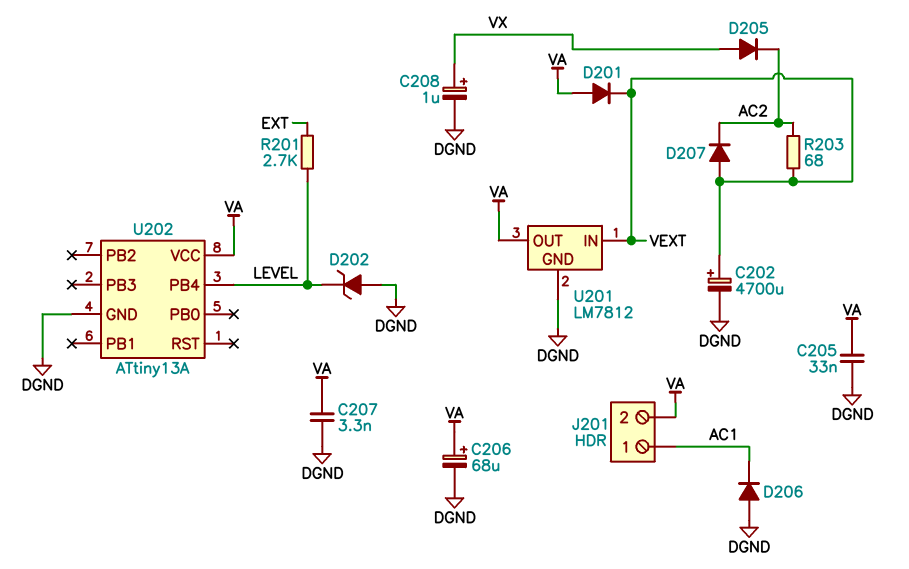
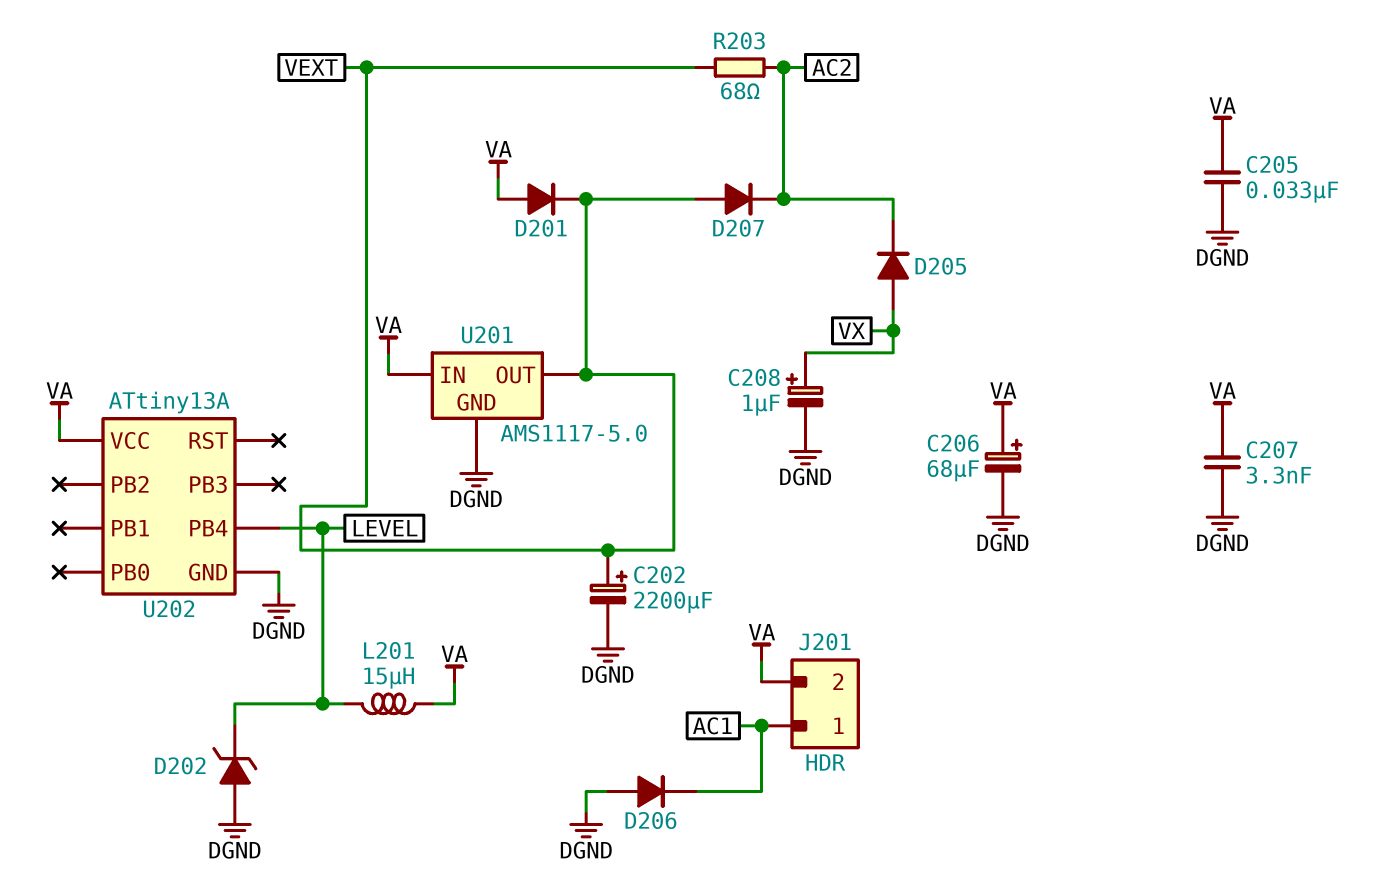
C202: 4700uF (plus VEXT, minus DGND) -> 2200uF (plus VEXT, minus DGND)
L201: none -> 15uH (LEVEL, VA)
R201: 2.7k (EXT, LEVEL) -> none
U201: LM7812 -> AMS1117-5.0
U201 pin IN: VEXT -> VA
U201 pin OUT: VA -> VEXT

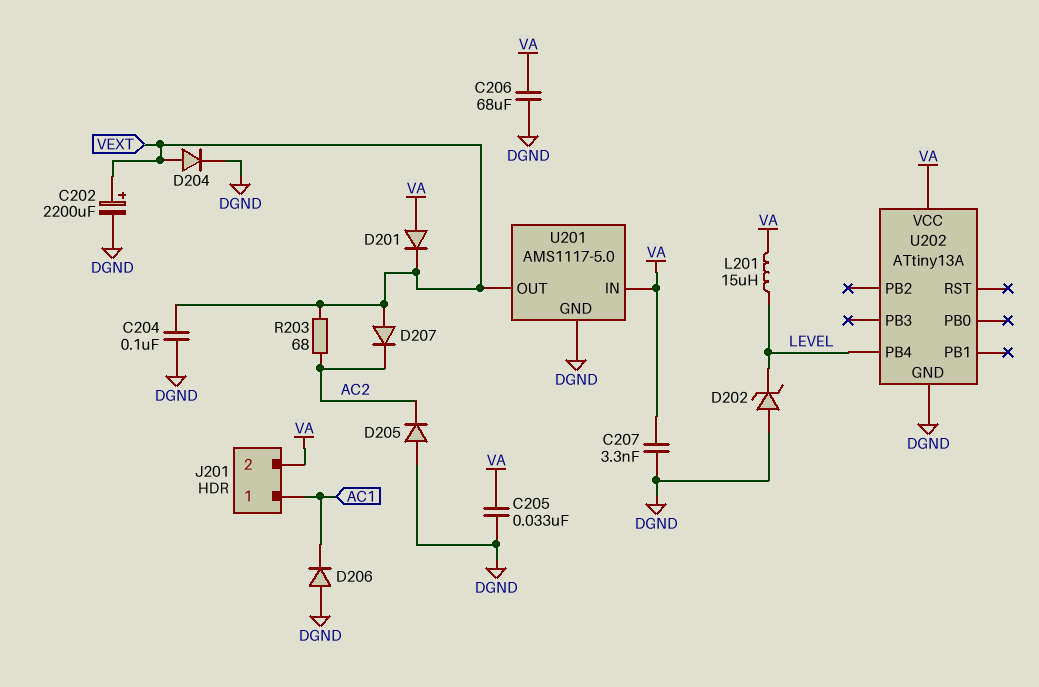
C204: none -> 100nF (DGND, VEXT)
C206: 68uF (plus VA, minus DGND) -> 68uF (DGND, VA)
C208: 1uF (plus VX, minus DGND) -> none
D204: none -> diode (A VEXT, K DGND)
D205: diode (A VX, K AC2) -> diode (A DGND, K AC2)

